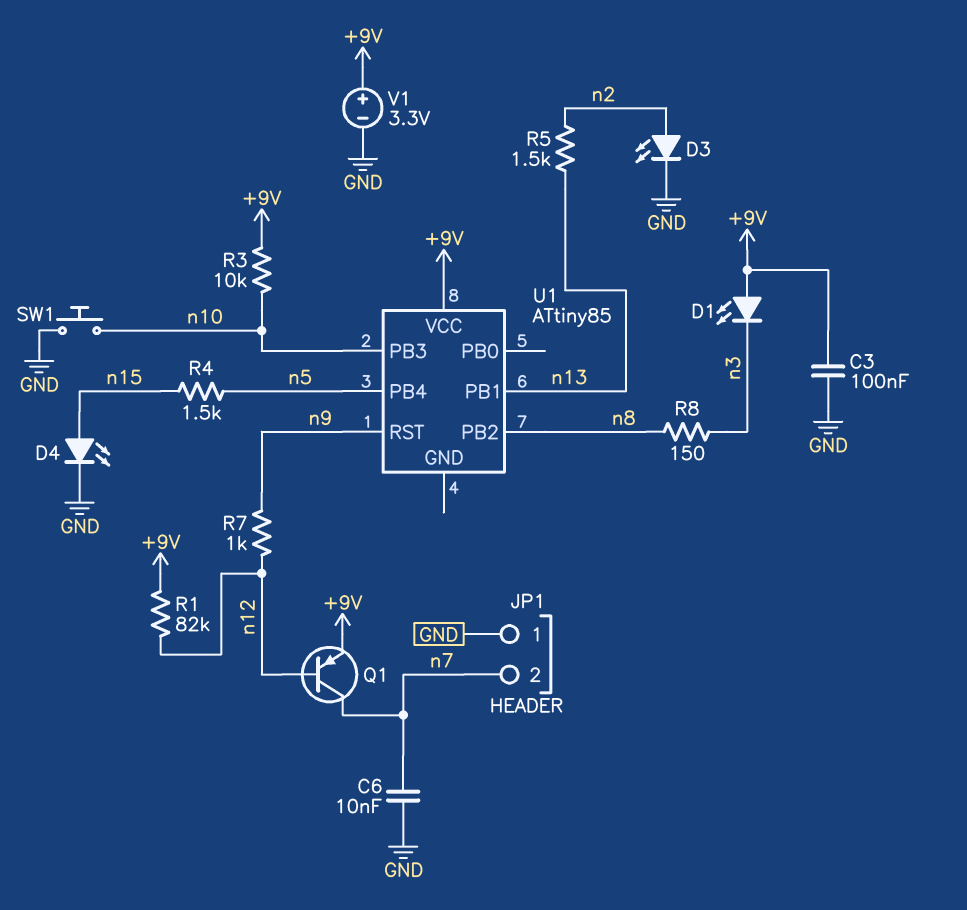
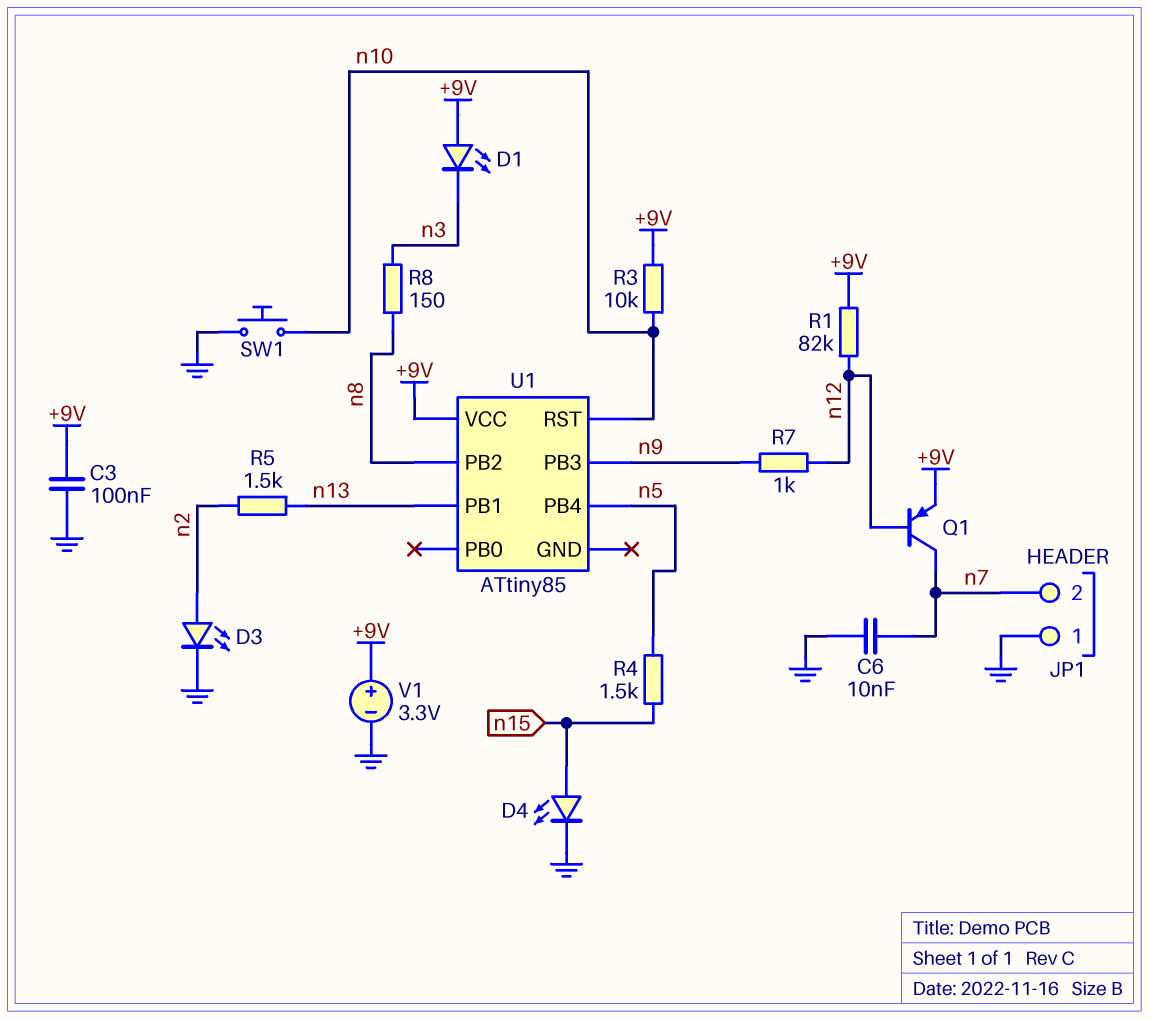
U1 pin PB3: n10 -> n9
U1 pin RST: n9 -> n10

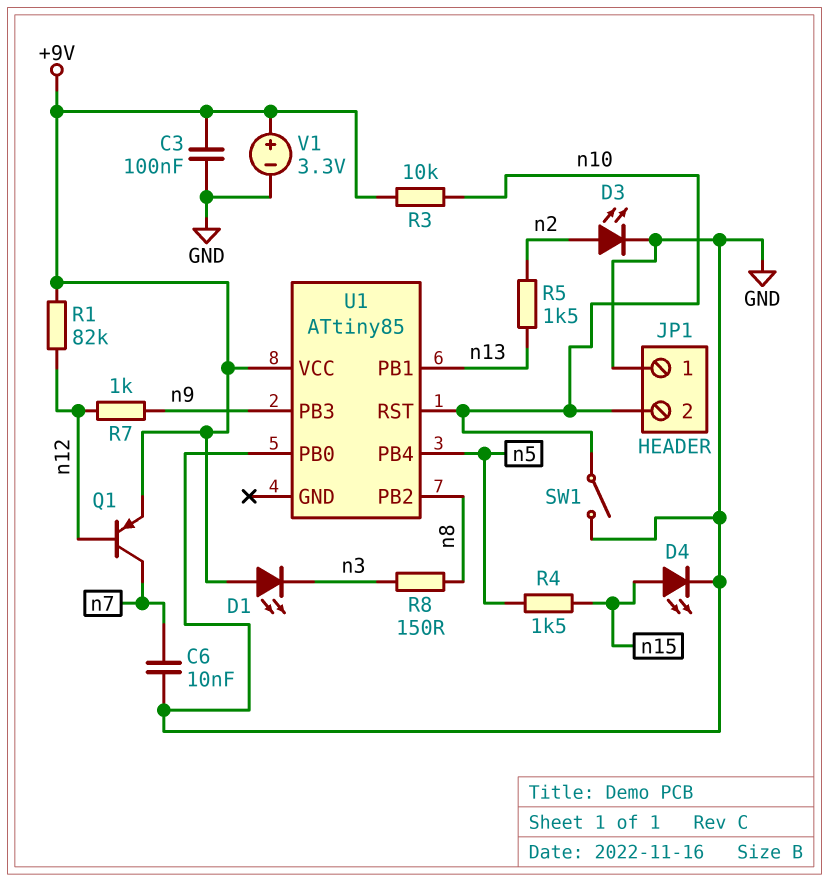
JP1 pin 2: n7 -> n10
SW1: button (GND, n10) -> switch (GND, n10)
U1 pin PB0: none -> GND

